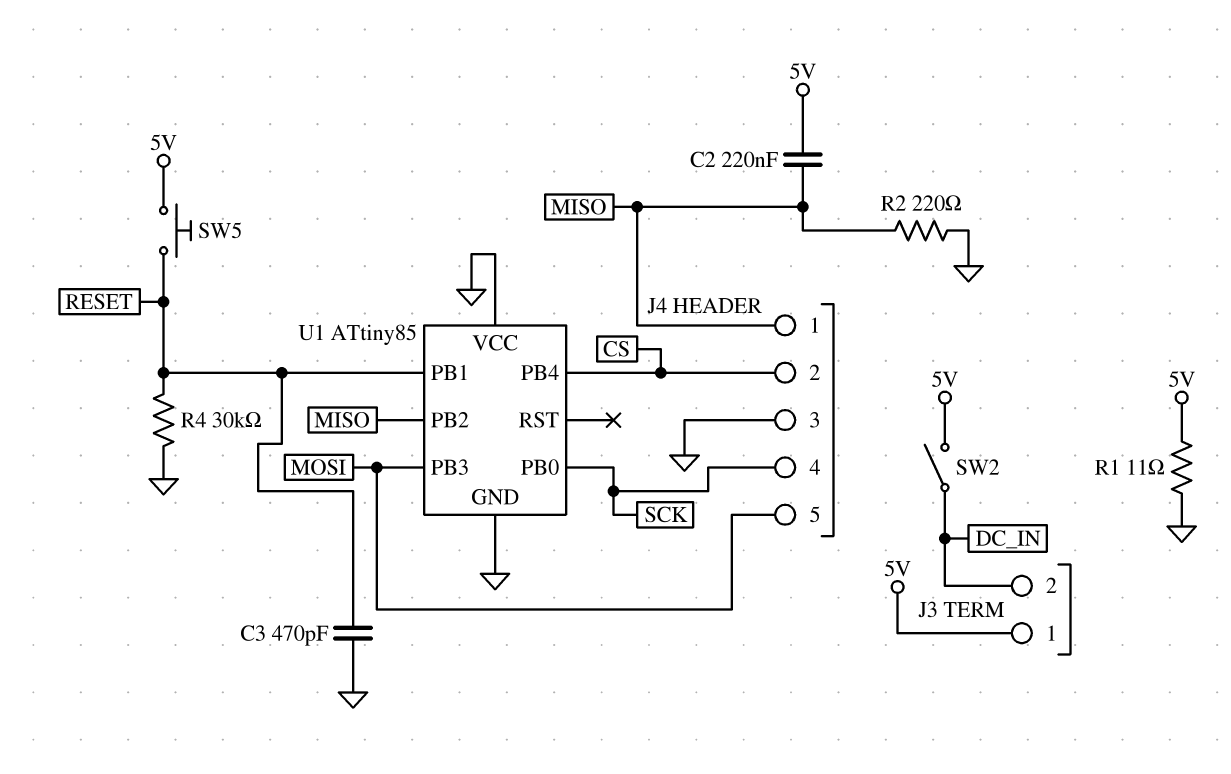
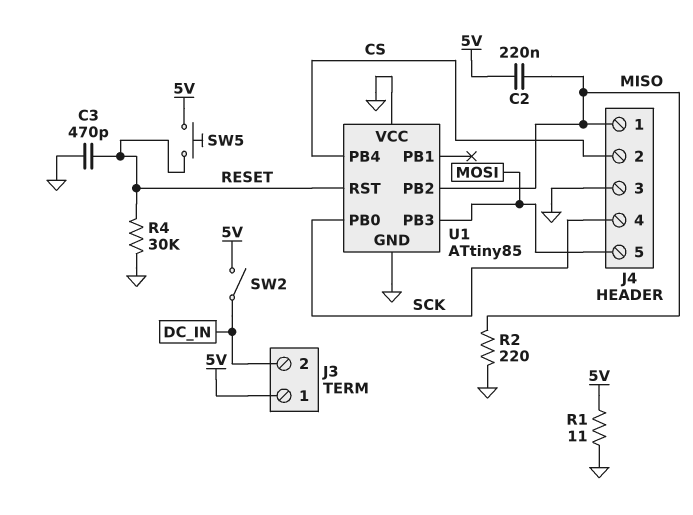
U1 pin PB1: RESET -> none
U1 pin RST: none -> RESET

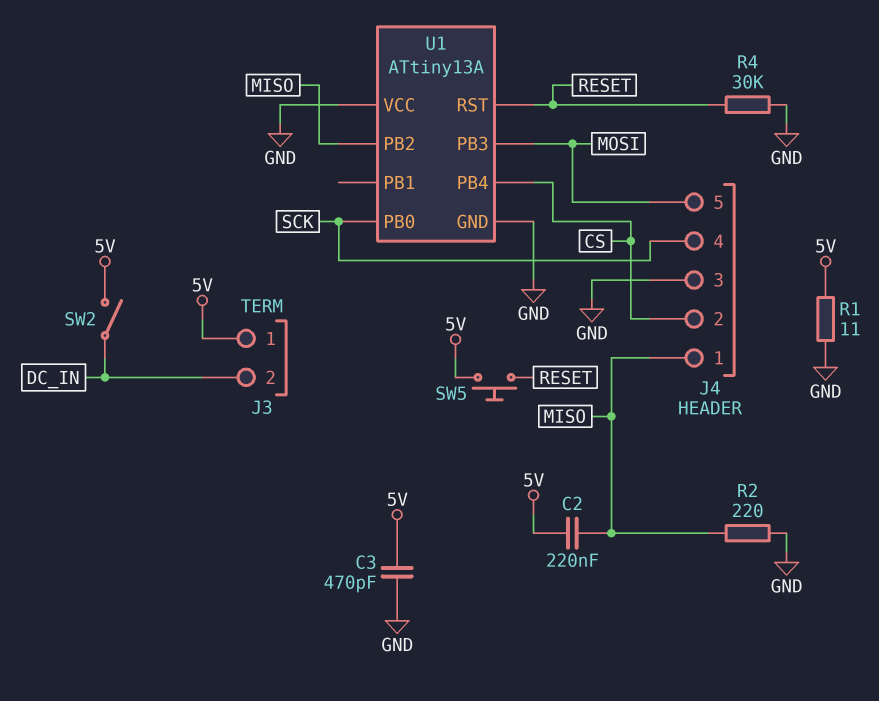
C3: 470pF (GND, RESET) -> 470pF (5V, GND)
U1: ATtiny85 -> ATtiny13A

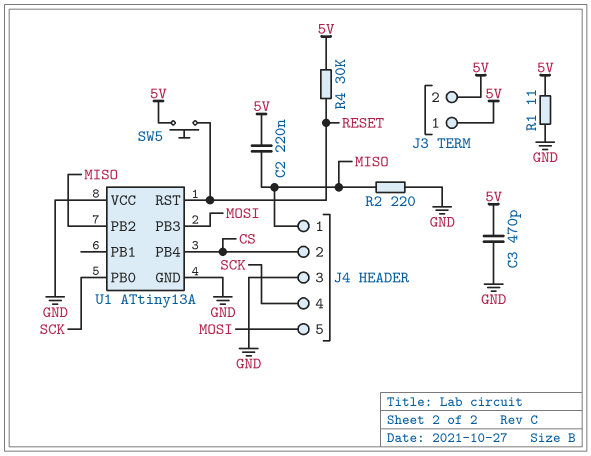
J3 pin 2: DC_IN -> 5V
R4: 30k (GND, RESET) -> 30k (5V, RESET)
SW2: switch (5V, DC_IN) -> none

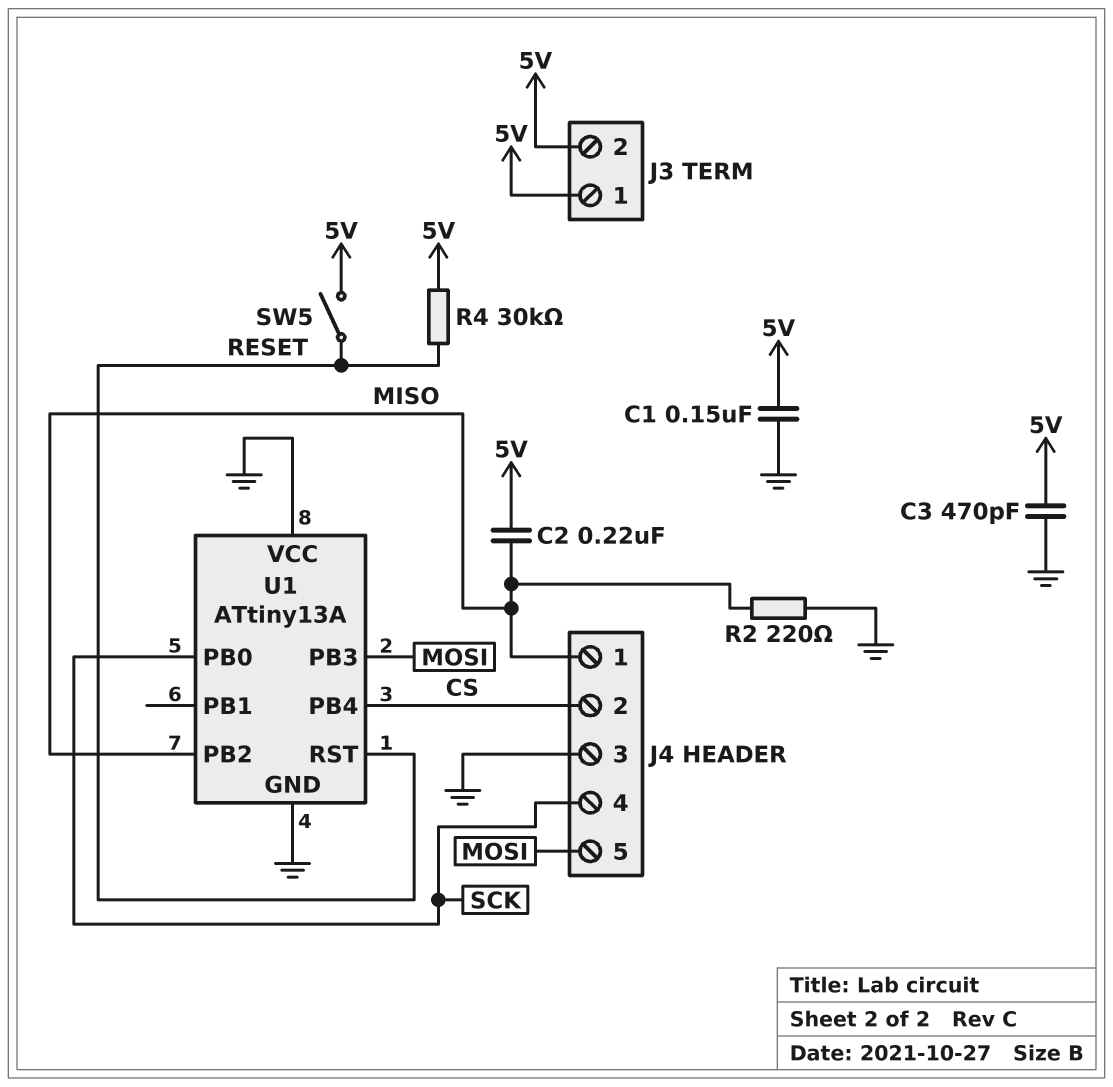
C1: none -> 150nF (5V, GND)
R1: 11 (5V, GND) -> none
SW5: button (5V, RESET) -> switch (5V, RESET)

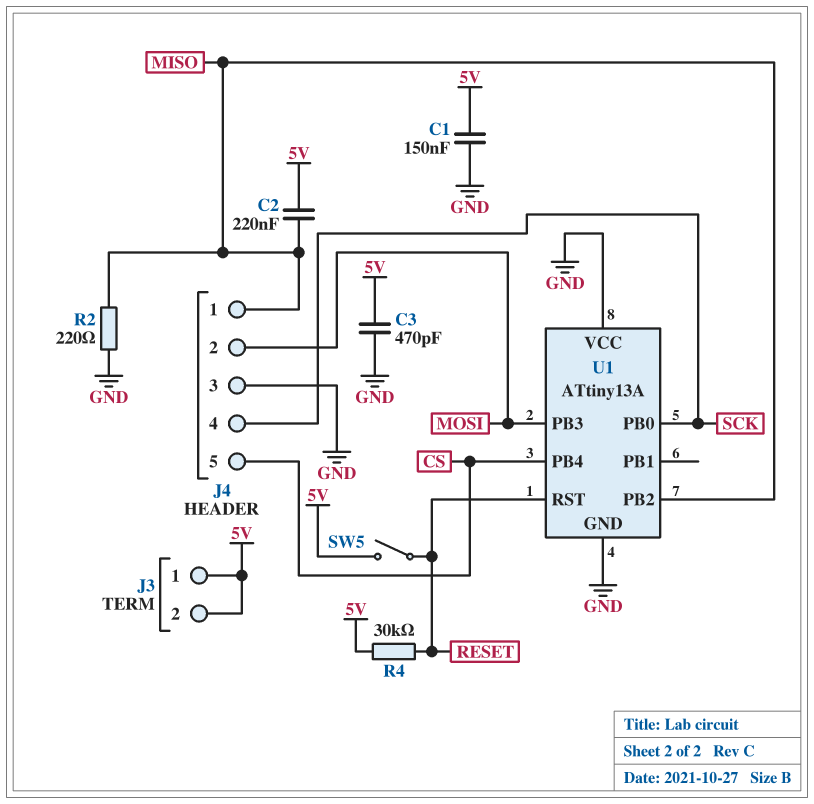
J4 pin 2: CS -> MOSI
J4 pin 5: MOSI -> CS

